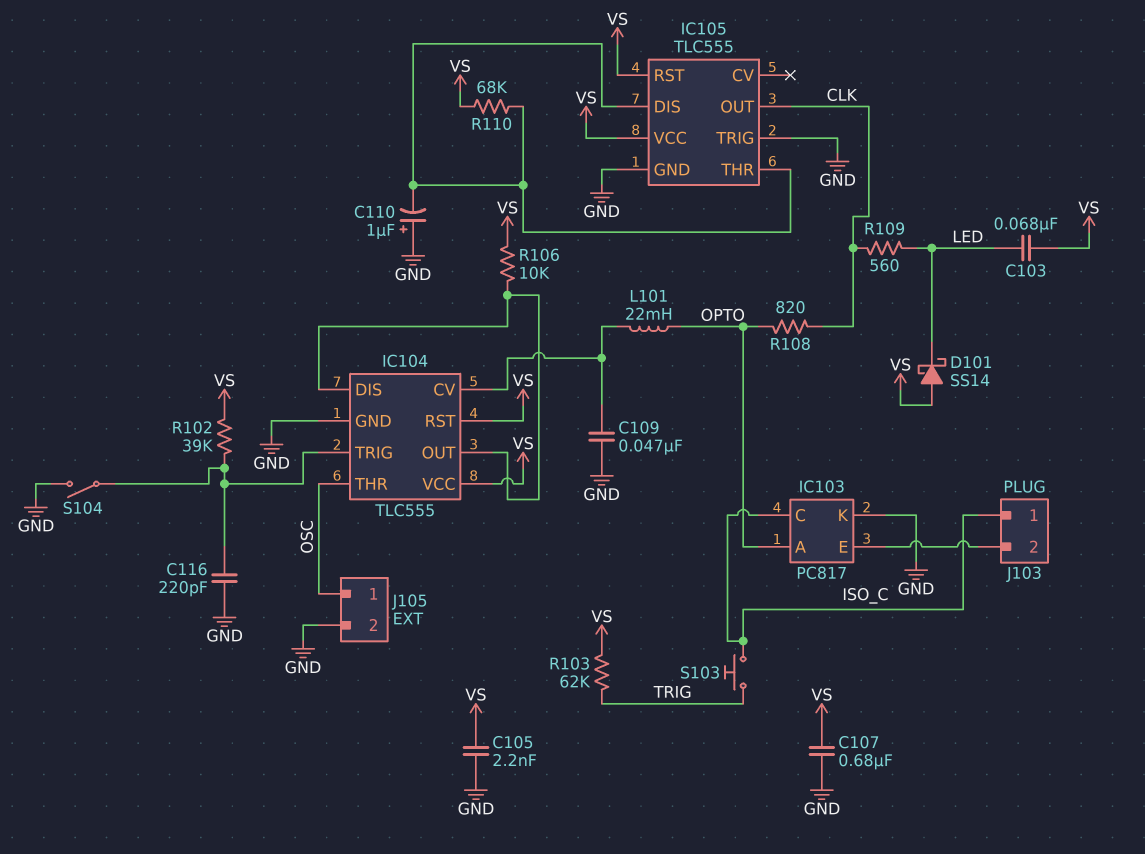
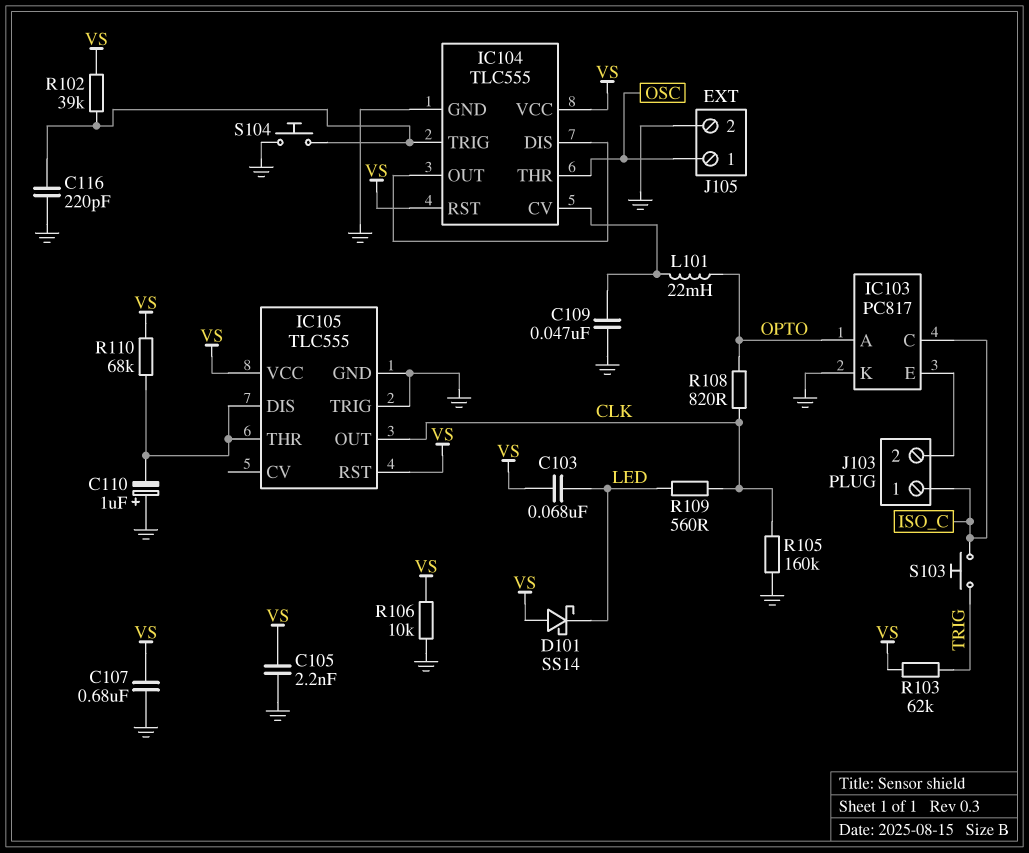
R105: none -> 160k (CLK, GND)
R106: 10k (IC104/DIS, VS) -> 10k (GND, VS)
S104: switch (GND, IC104/TRIG) -> button (GND, IC104/TRIG)

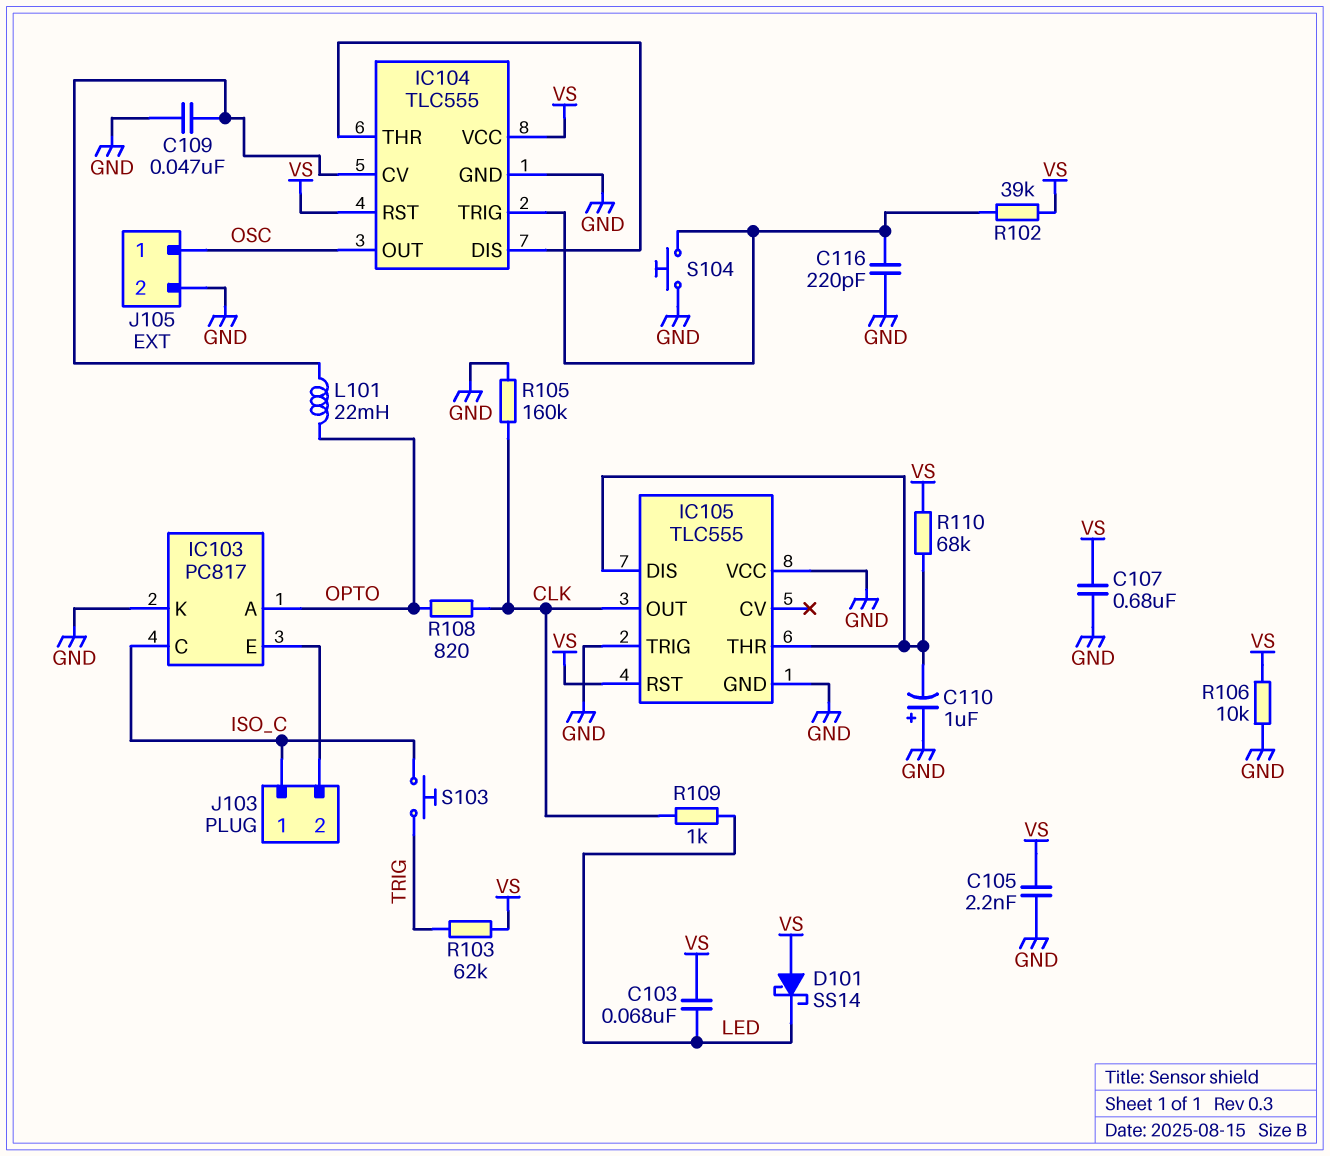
IC104 pin OUT: IC104/DIS -> OSC
IC104 pin THR: OSC -> IC104/DIS
IC105 pin VCC: VS -> GND
R109: 560 (CLK, LED) -> 1k (CLK, LED)

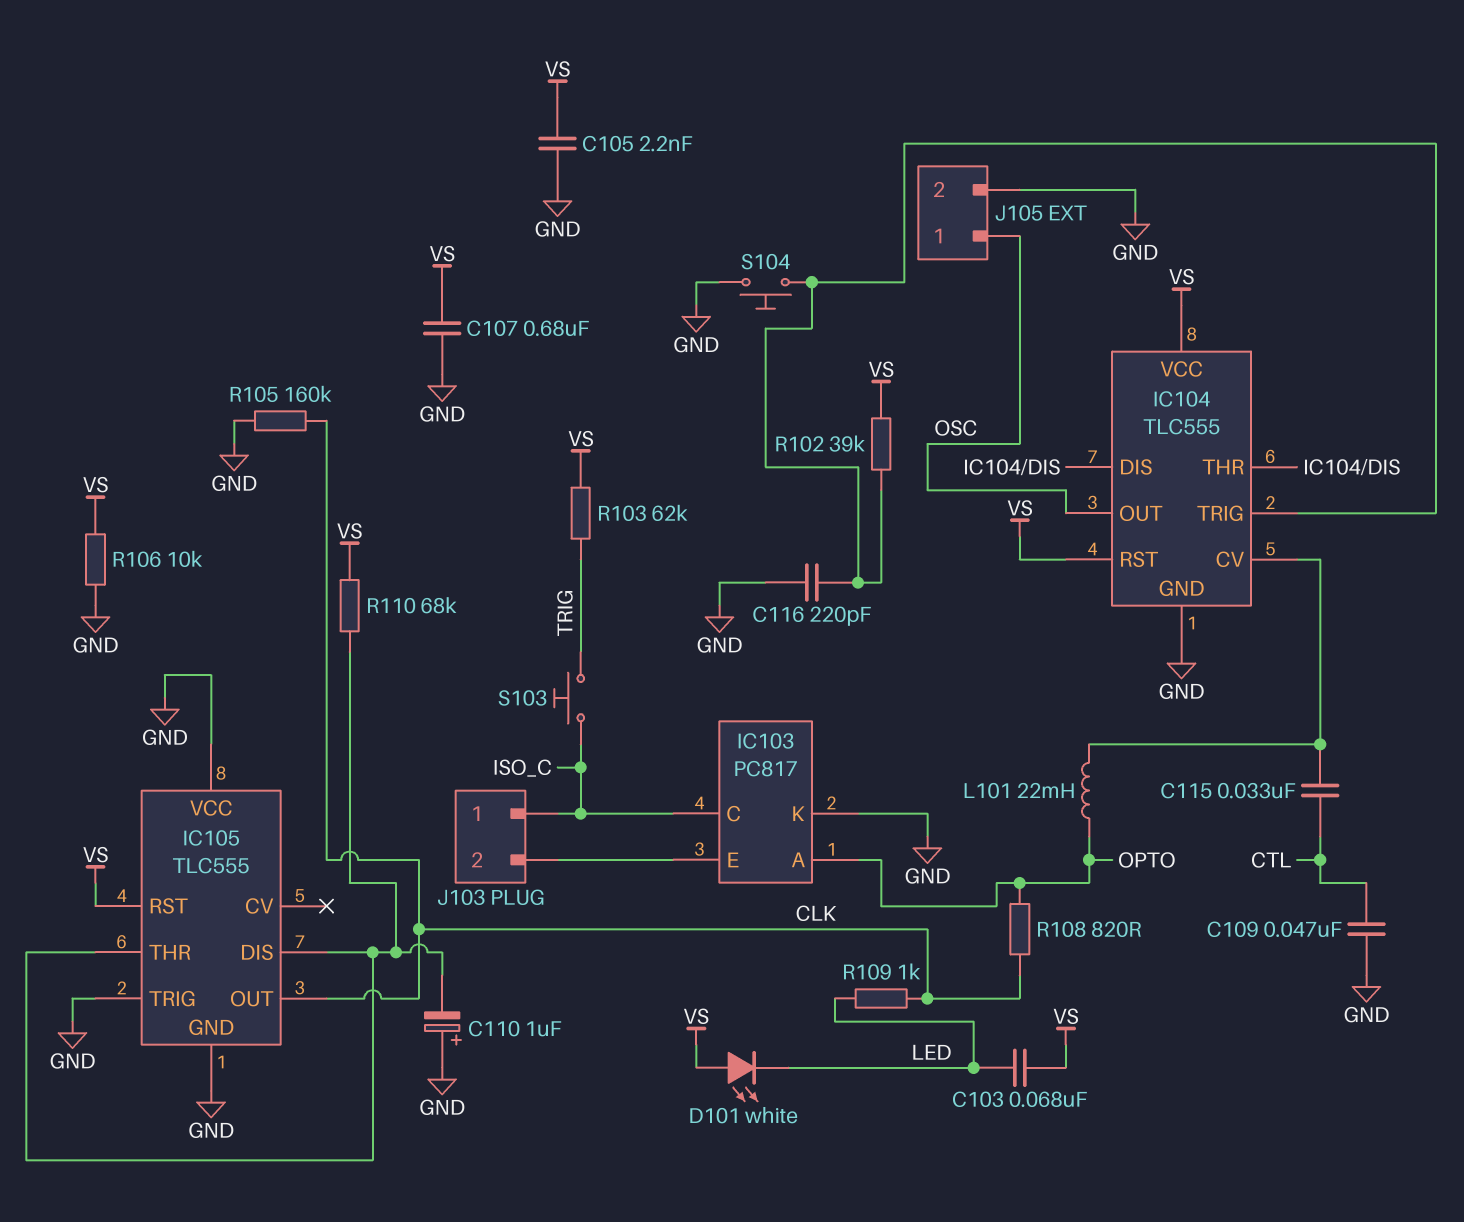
C109: 47nF (GND, IC104/CV) -> 47nF (CTL, GND)
C115: none -> 33nF (CTL, IC104/CV)
D101: schottky SS14 (A VS, K LED) -> LED white (A VS, K LED)

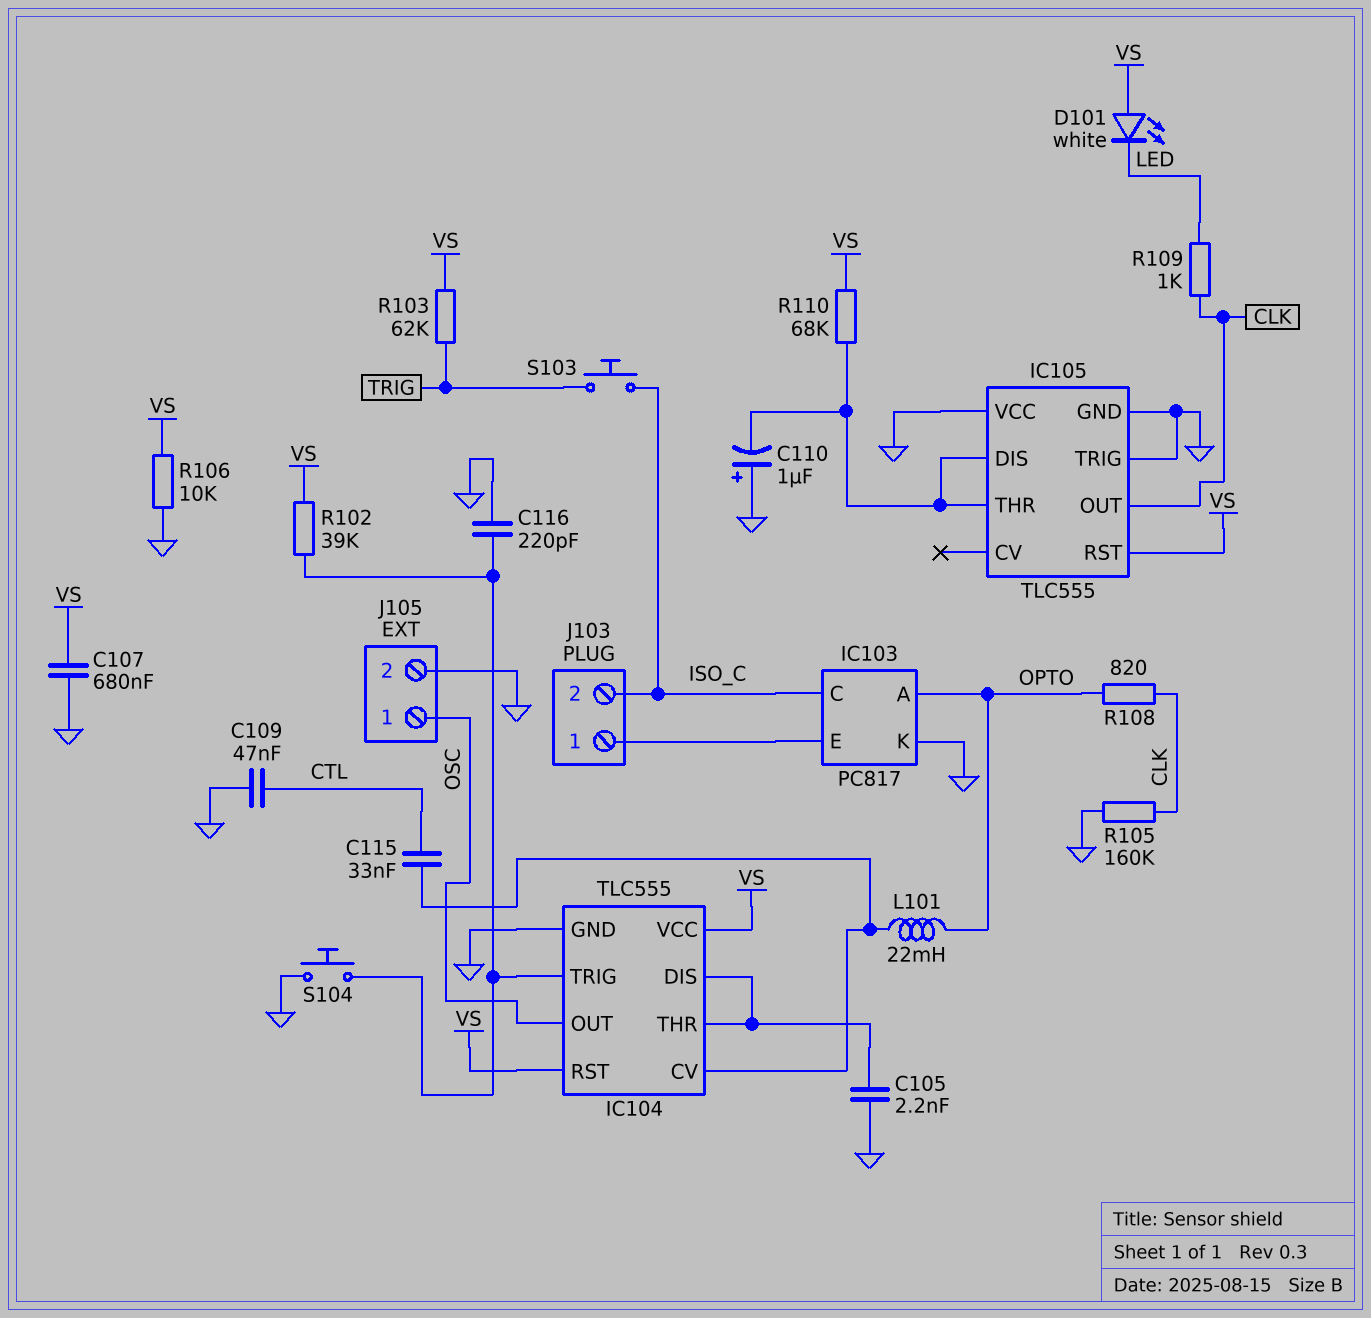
C103: 68nF (LED, VS) -> none
C105: 2.2nF (GND, VS) -> 2.2nF (GND, IC104/DIS)
J103 pin 1: ISO_C -> IC103/E
J103 pin 2: IC103/E -> ISO_C

